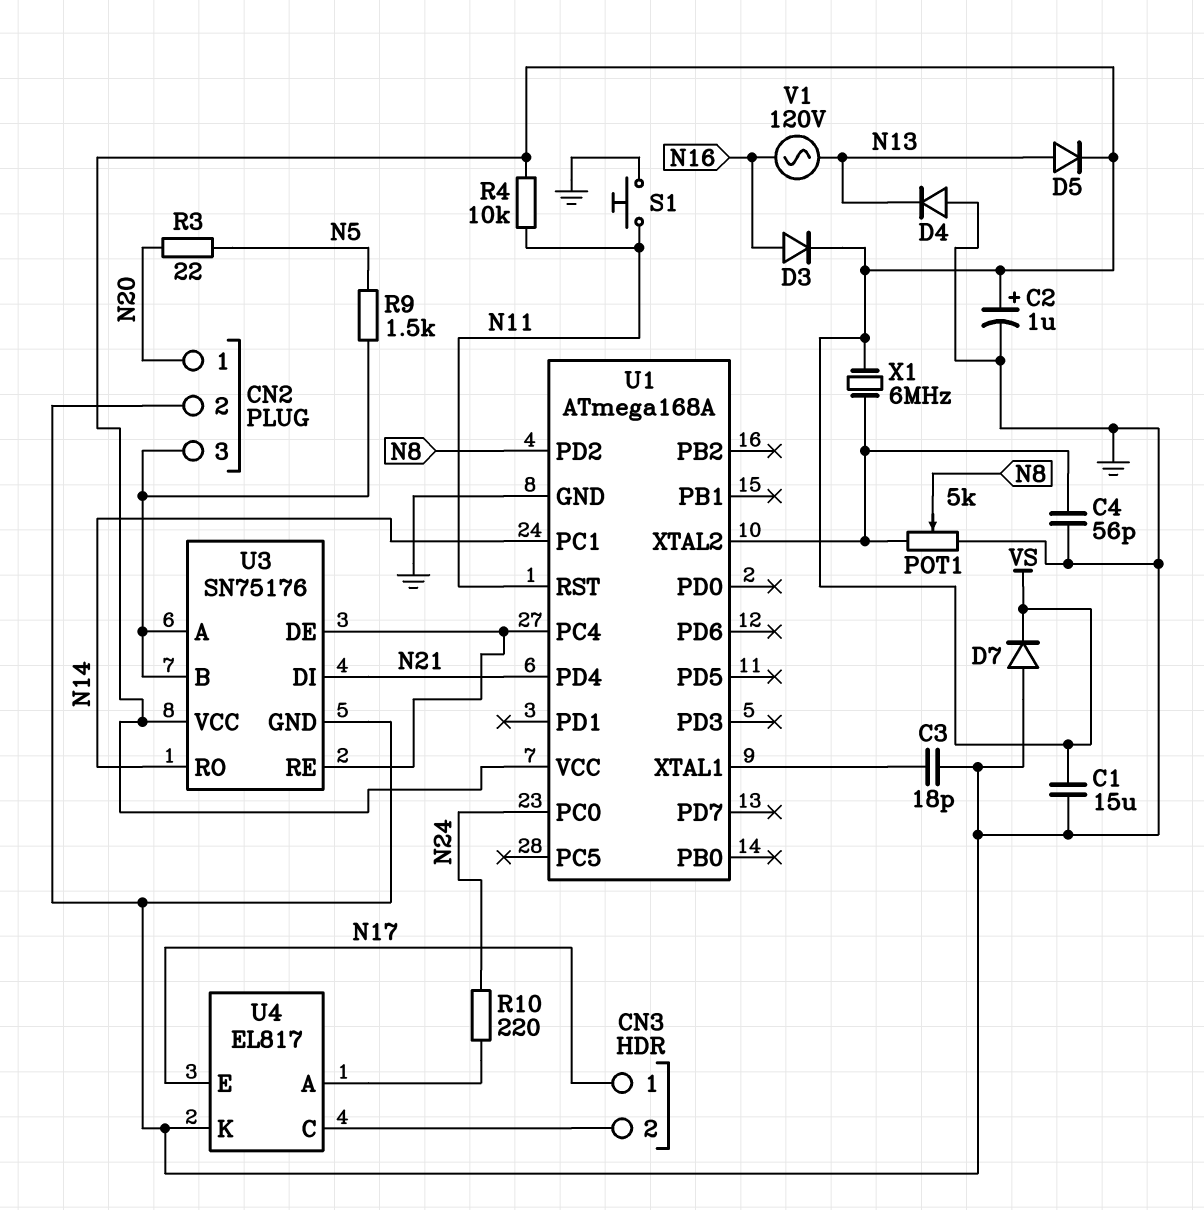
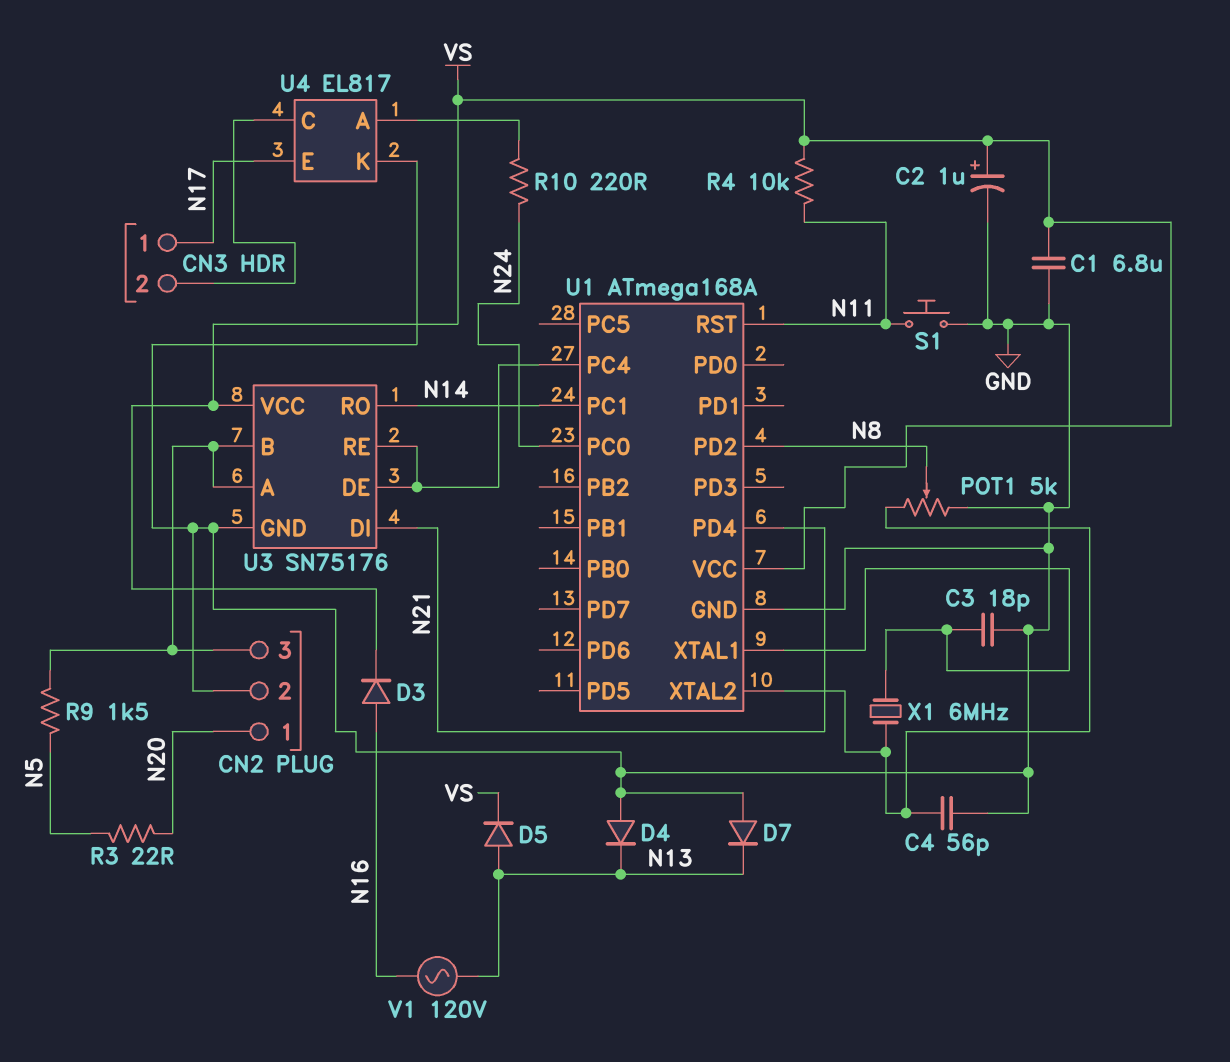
C1: 15uF (GND, VS) -> 6.8uF (GND, VS)
D7: diode (A GND, K VS) -> diode (A GND, K N13)
X1: 6MHz (U1/XTAL2, VS) -> 6MHz (U1/XTAL1, U1/XTAL2)

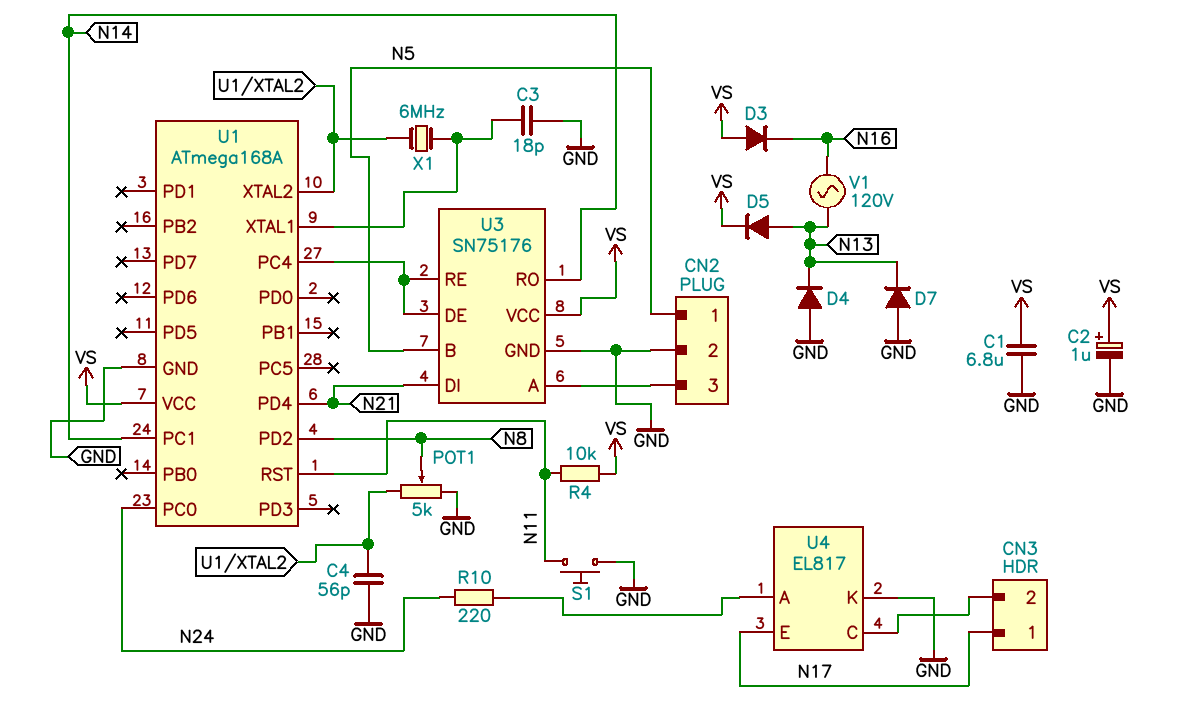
CN2 pin 1: N20 -> N5
D3: diode (A N16, K VS) -> diode (A VS, K N16)
R3: 22 (N5, N20) -> none
R9: 1.5k (CN2/3, N5) -> none
U3 pin B: CN2/3 -> N5

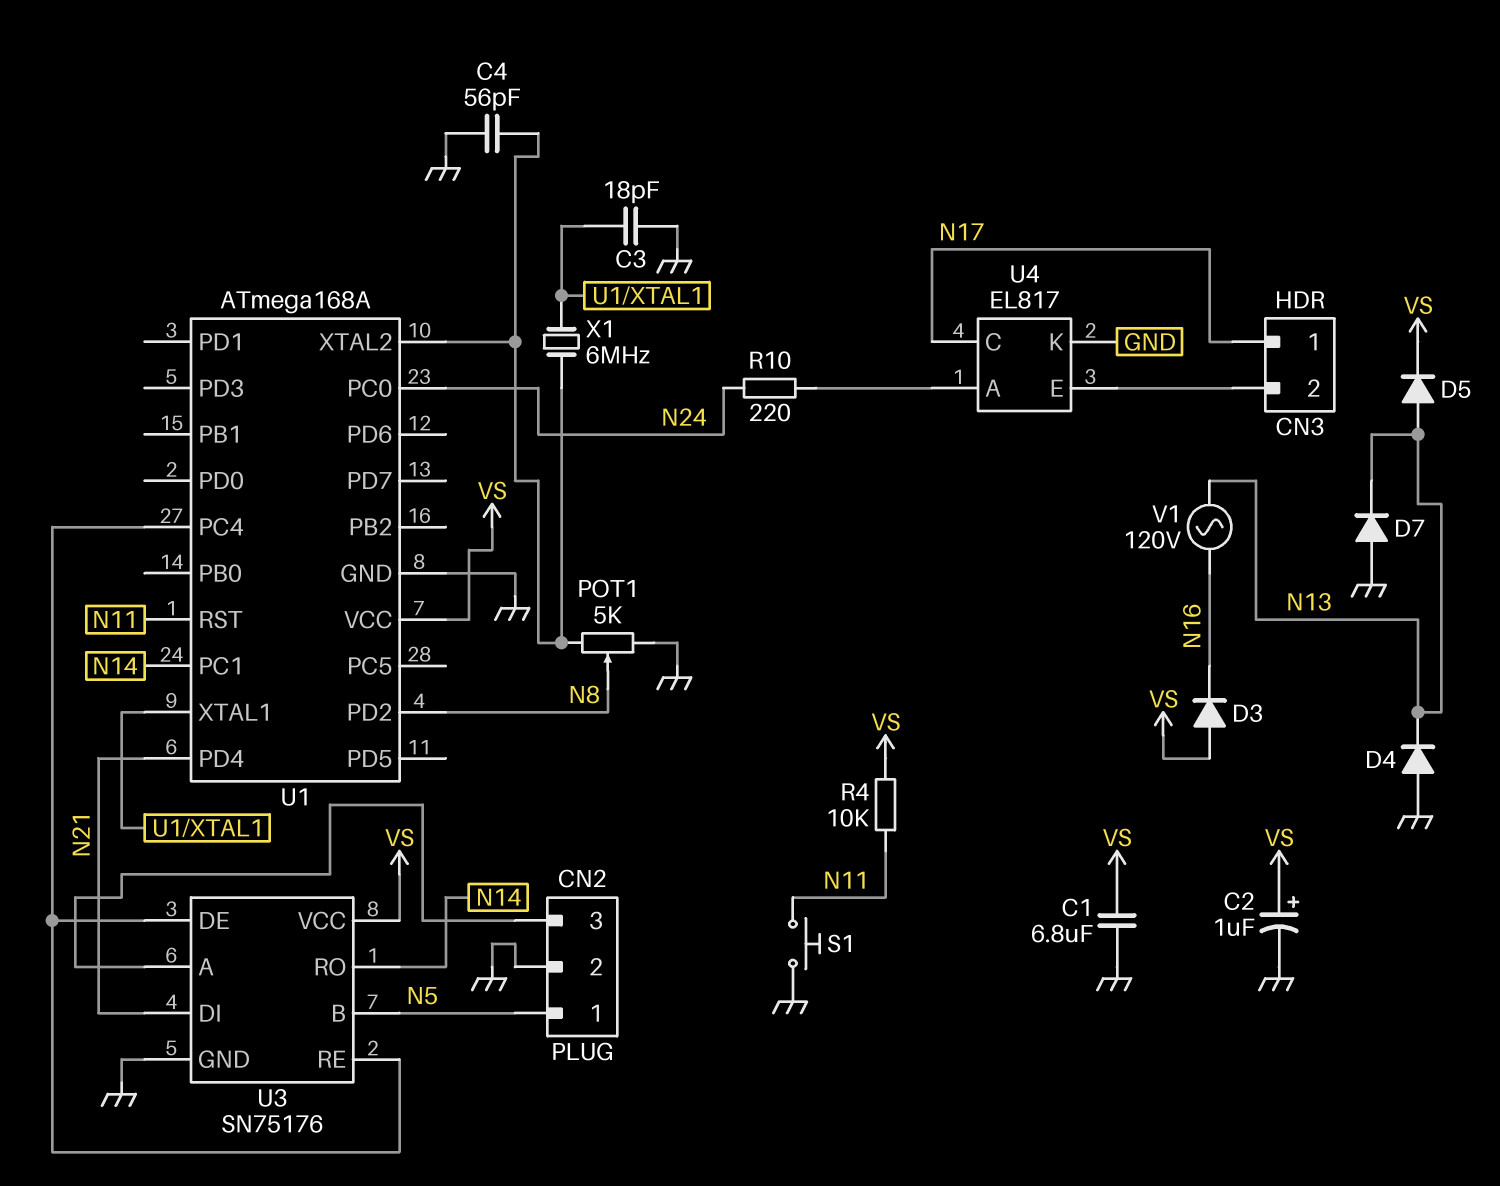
U4 pin C: CN3/2 -> N17
U4 pin E: N17 -> CN3/2

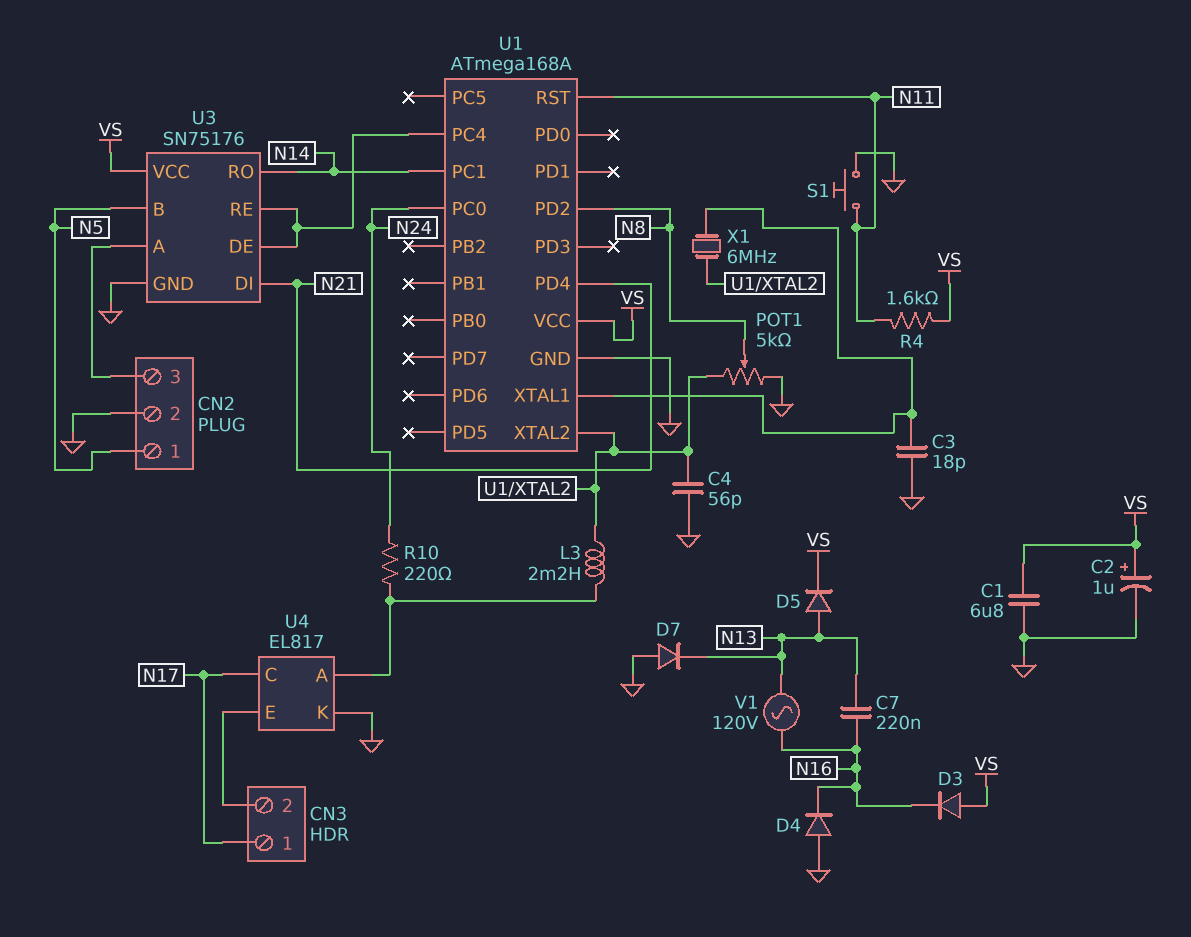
C7: none -> 220nF (N13, N16)
D4: diode (A GND, K N13) -> diode (A GND, K N16)
L3: none -> 2.2mH (U1/XTAL2, U4/A)
R4: 10k (N11, VS) -> 1.6k (N11, VS)

